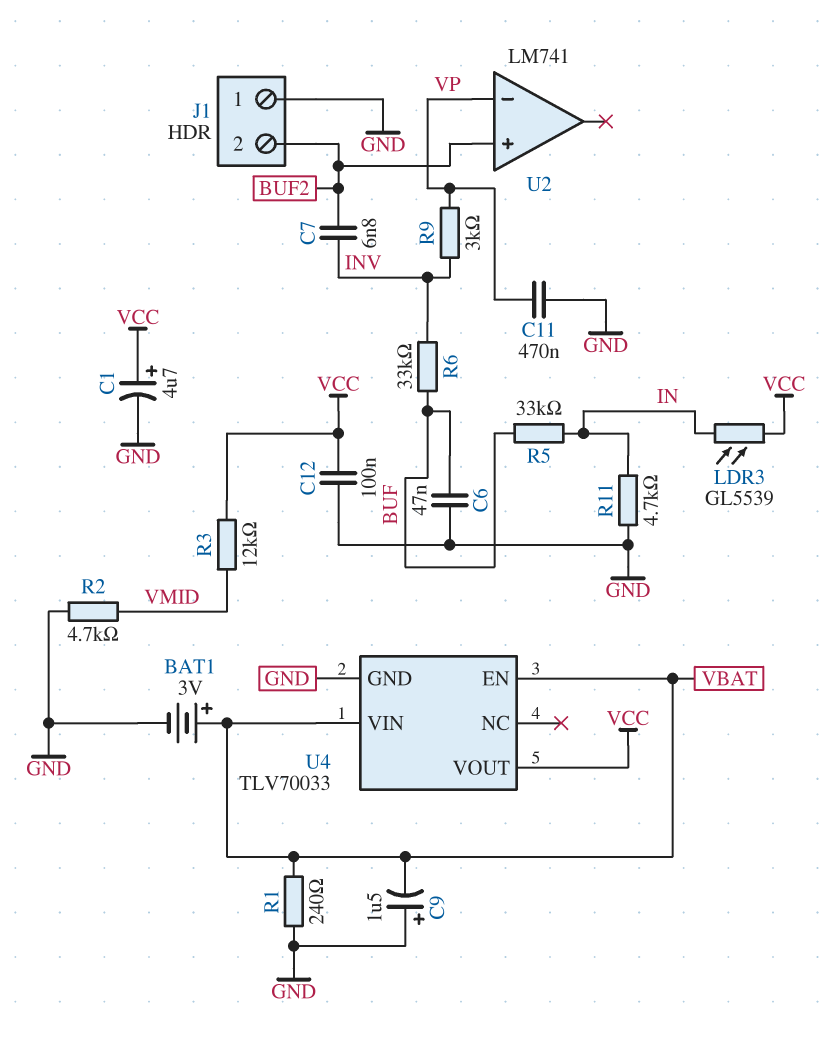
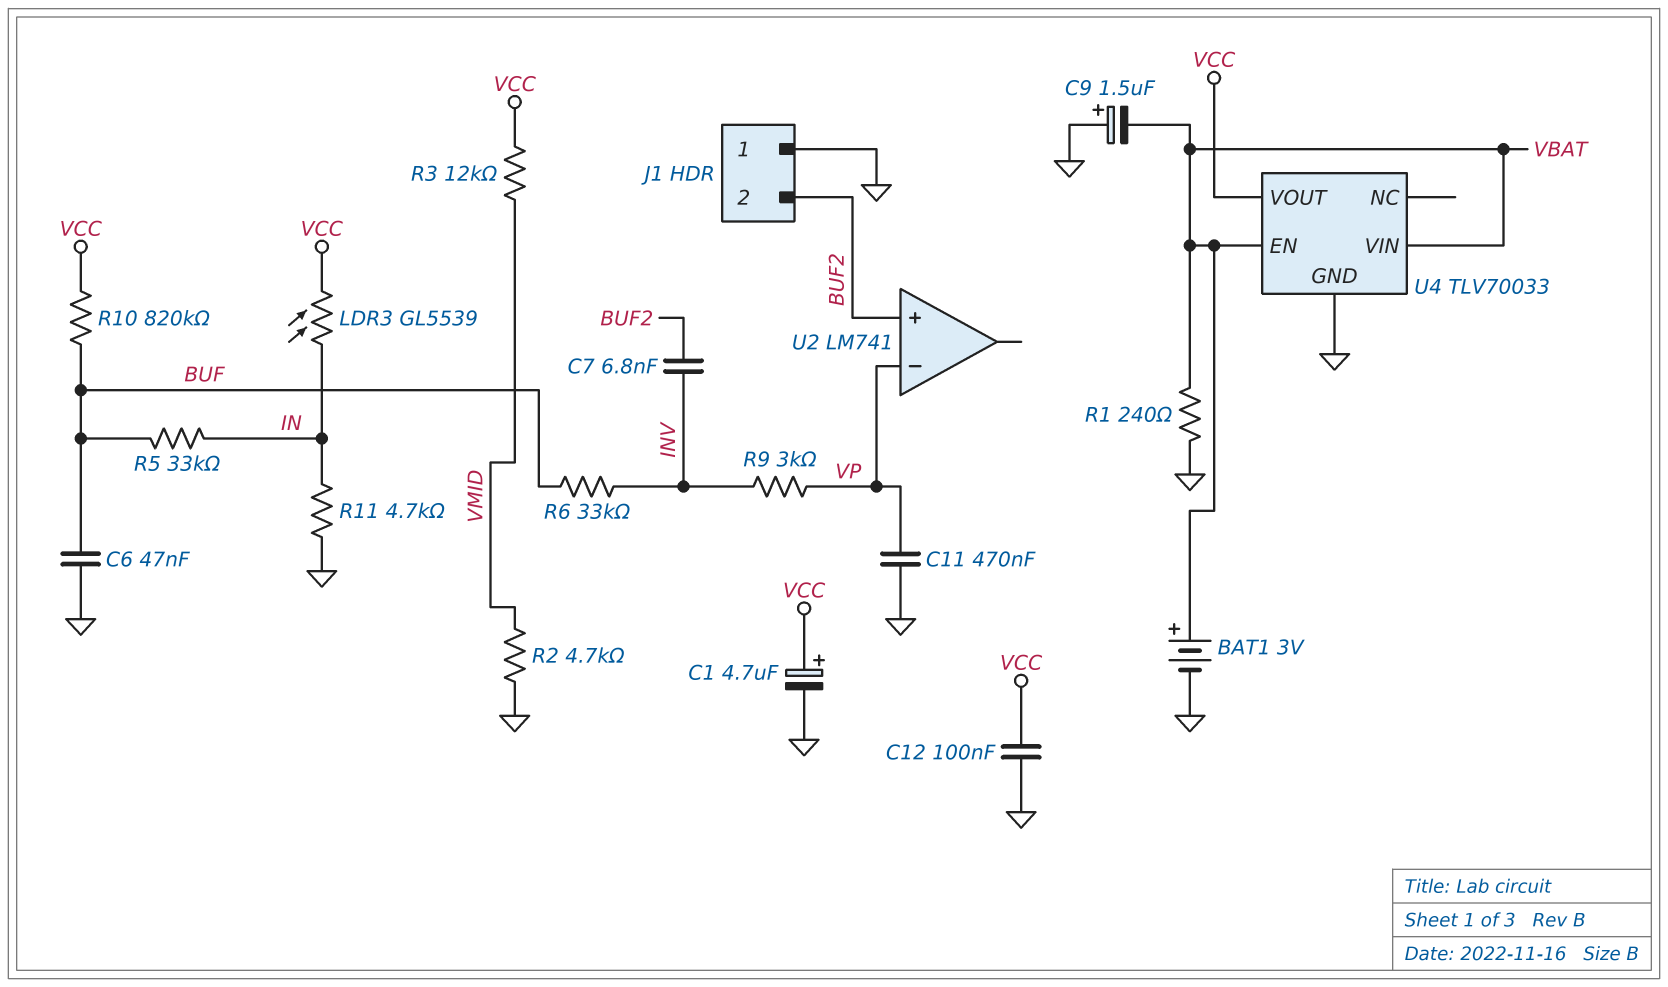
R10: none -> 820k (BUF, VCC)

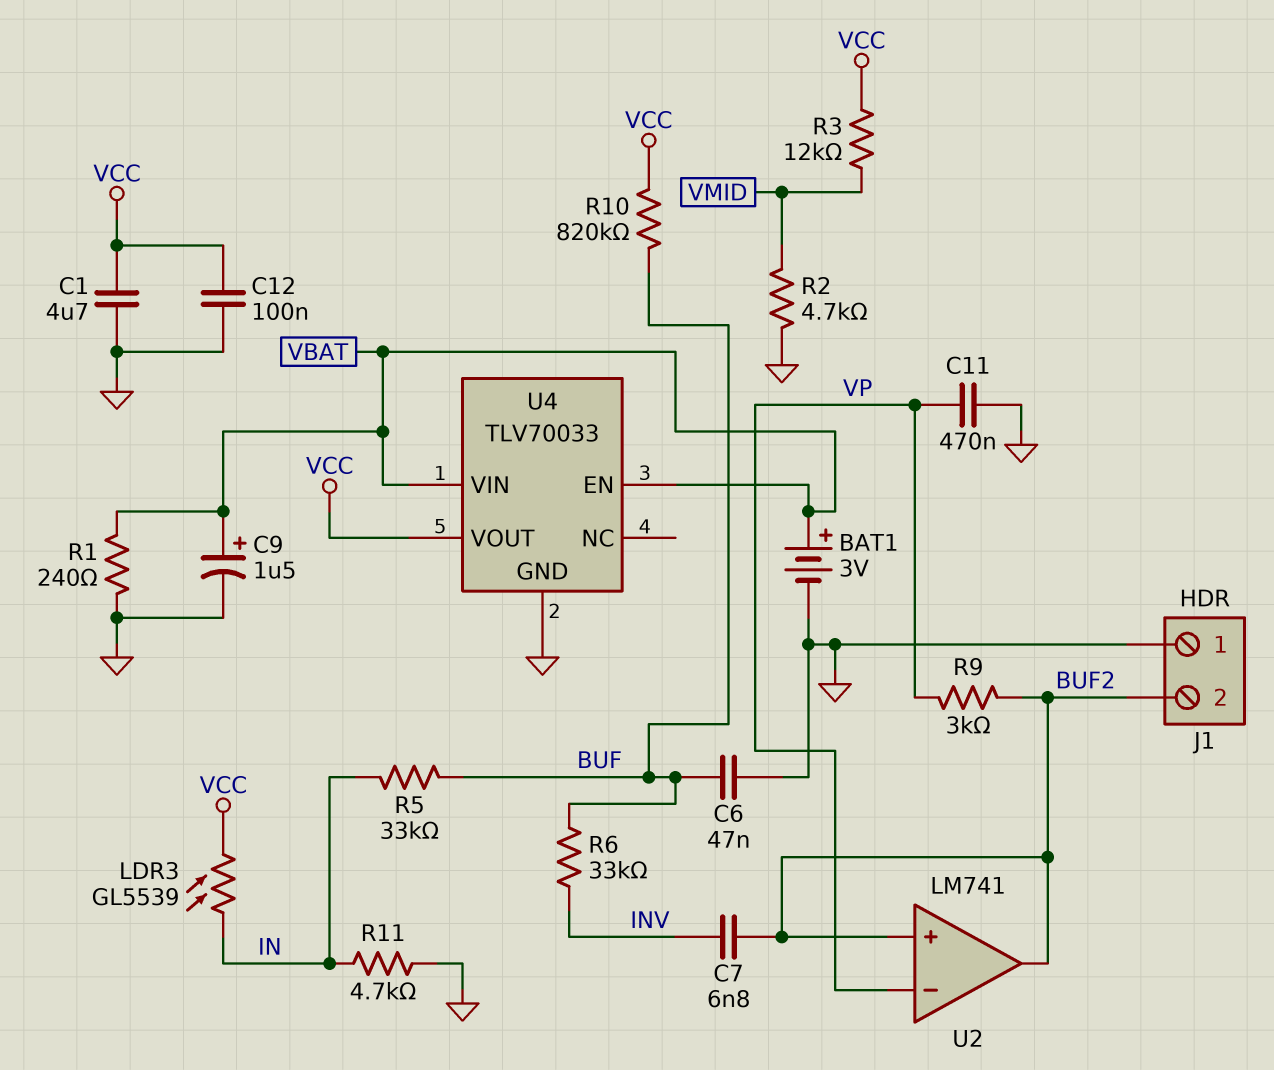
C1: 4.7uF (plus VCC, minus GND) -> 4.7uF (GND, VCC)
C9: 1.5uF (plus GND, minus VBAT) -> 1.5uF (plus VBAT, minus GND)
R9: 3k (INV, VP) -> 3k (BUF2, VP)
U2 pin out: none -> BUF2

